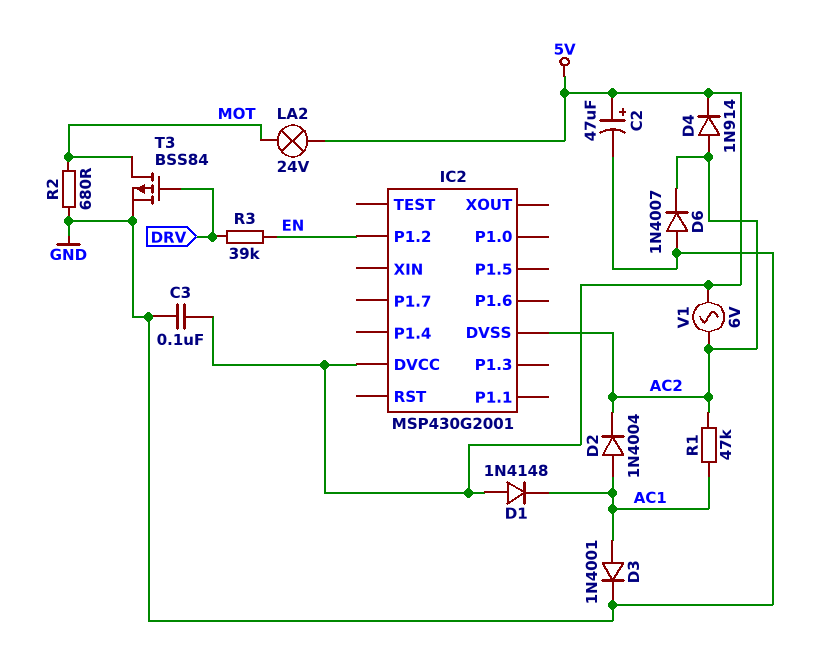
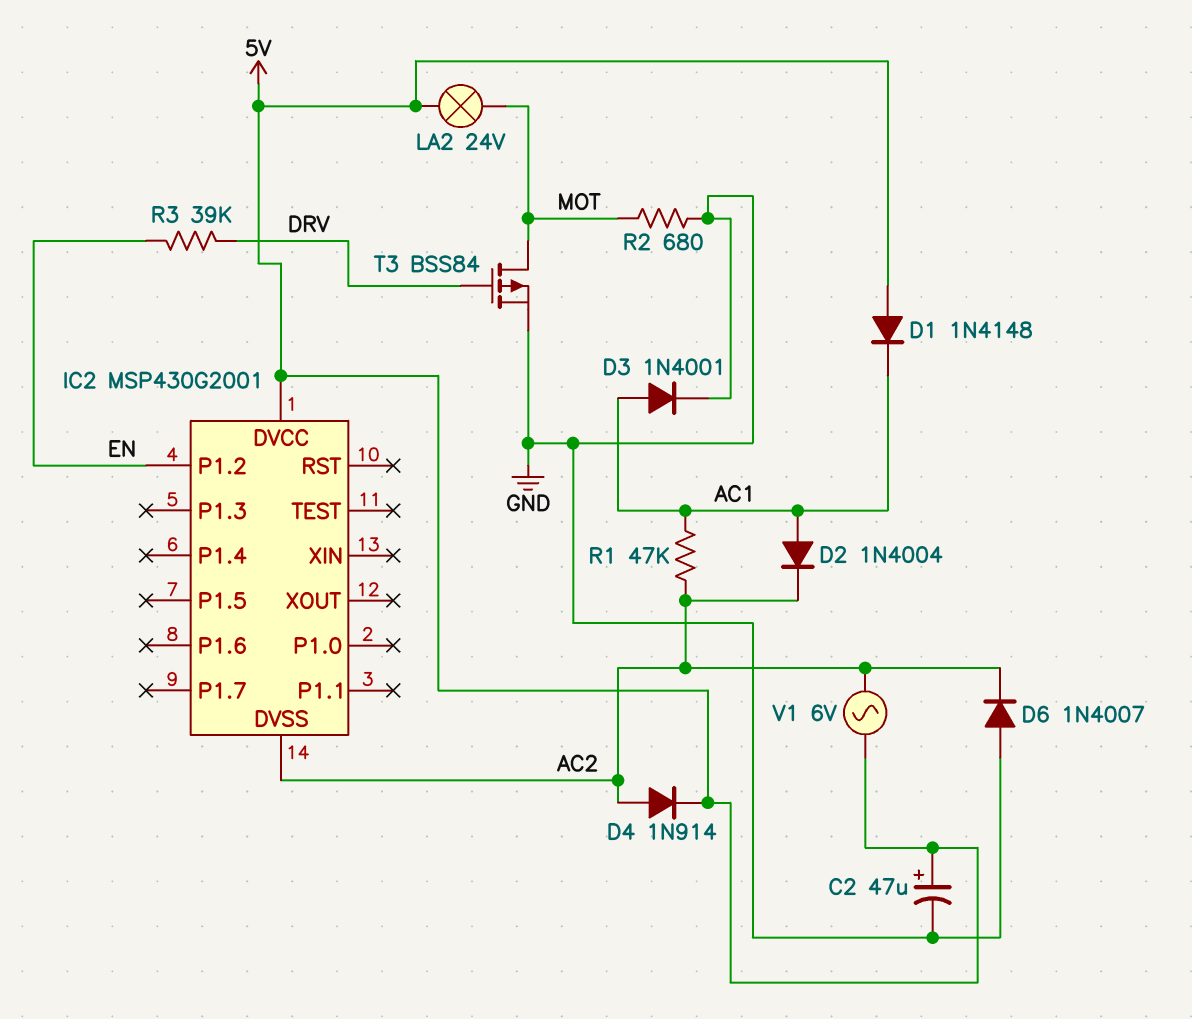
C3: 100nF (5V, GND) -> none

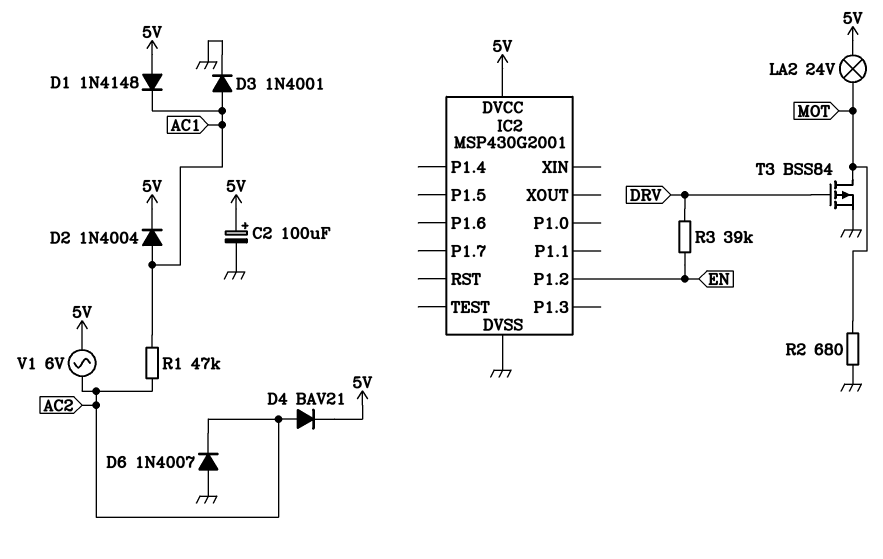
C2: 47uF (plus 5V, minus GND) -> 100uF (plus 5V, minus GND)
D2: diode 1N4004 (A AC1, K AC2) -> diode 1N4004 (A AC1, K 5V)
D4: diode 1N914 (A AC2, K 5V) -> diode BAV21 (A AC2, K 5V)
IC2 pin DVSS: AC2 -> GND

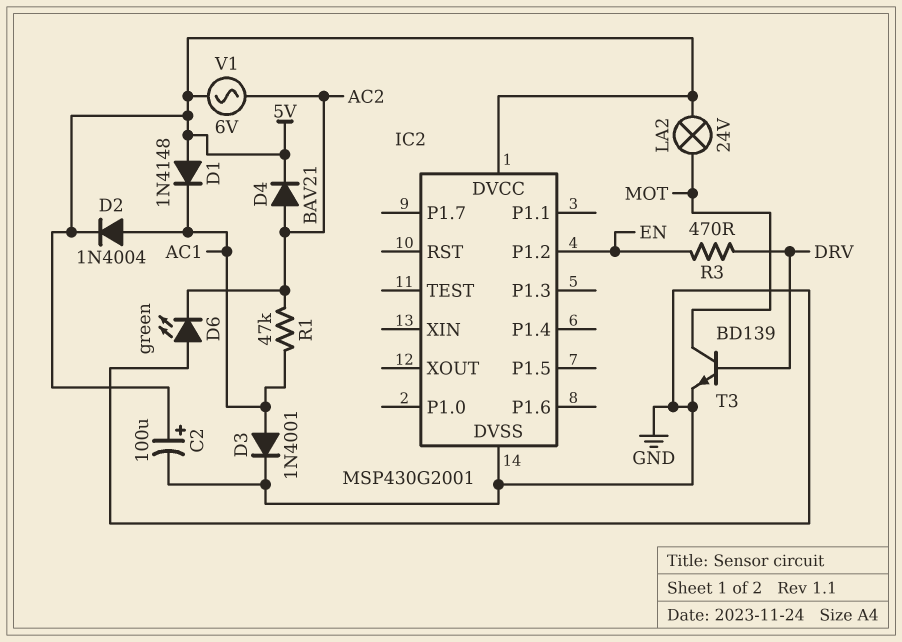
D6: diode 1N4007 (A GND, K AC2) -> LED green (A GND, K AC2)
R2: 680 (GND, MOT) -> none
R3: 39k (DRV, EN) -> 470 (DRV, EN)
T3: PMOS BSS84 (G DRV, D MOT, S GND) -> NPN BD139 (B DRV, C MOT, E GND)

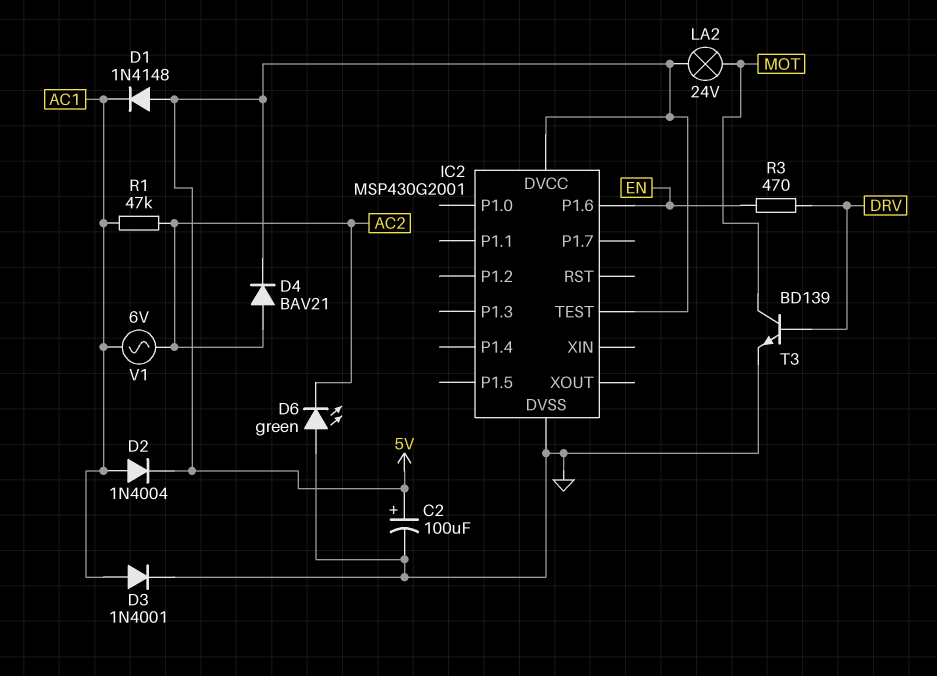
IC2 pin P1.2: EN -> none
IC2 pin P1.6: none -> EN
IC2 pin TEST: none -> 5V
V1: AC 6V (5V, AC2) -> AC 6V (AC1, AC2)

